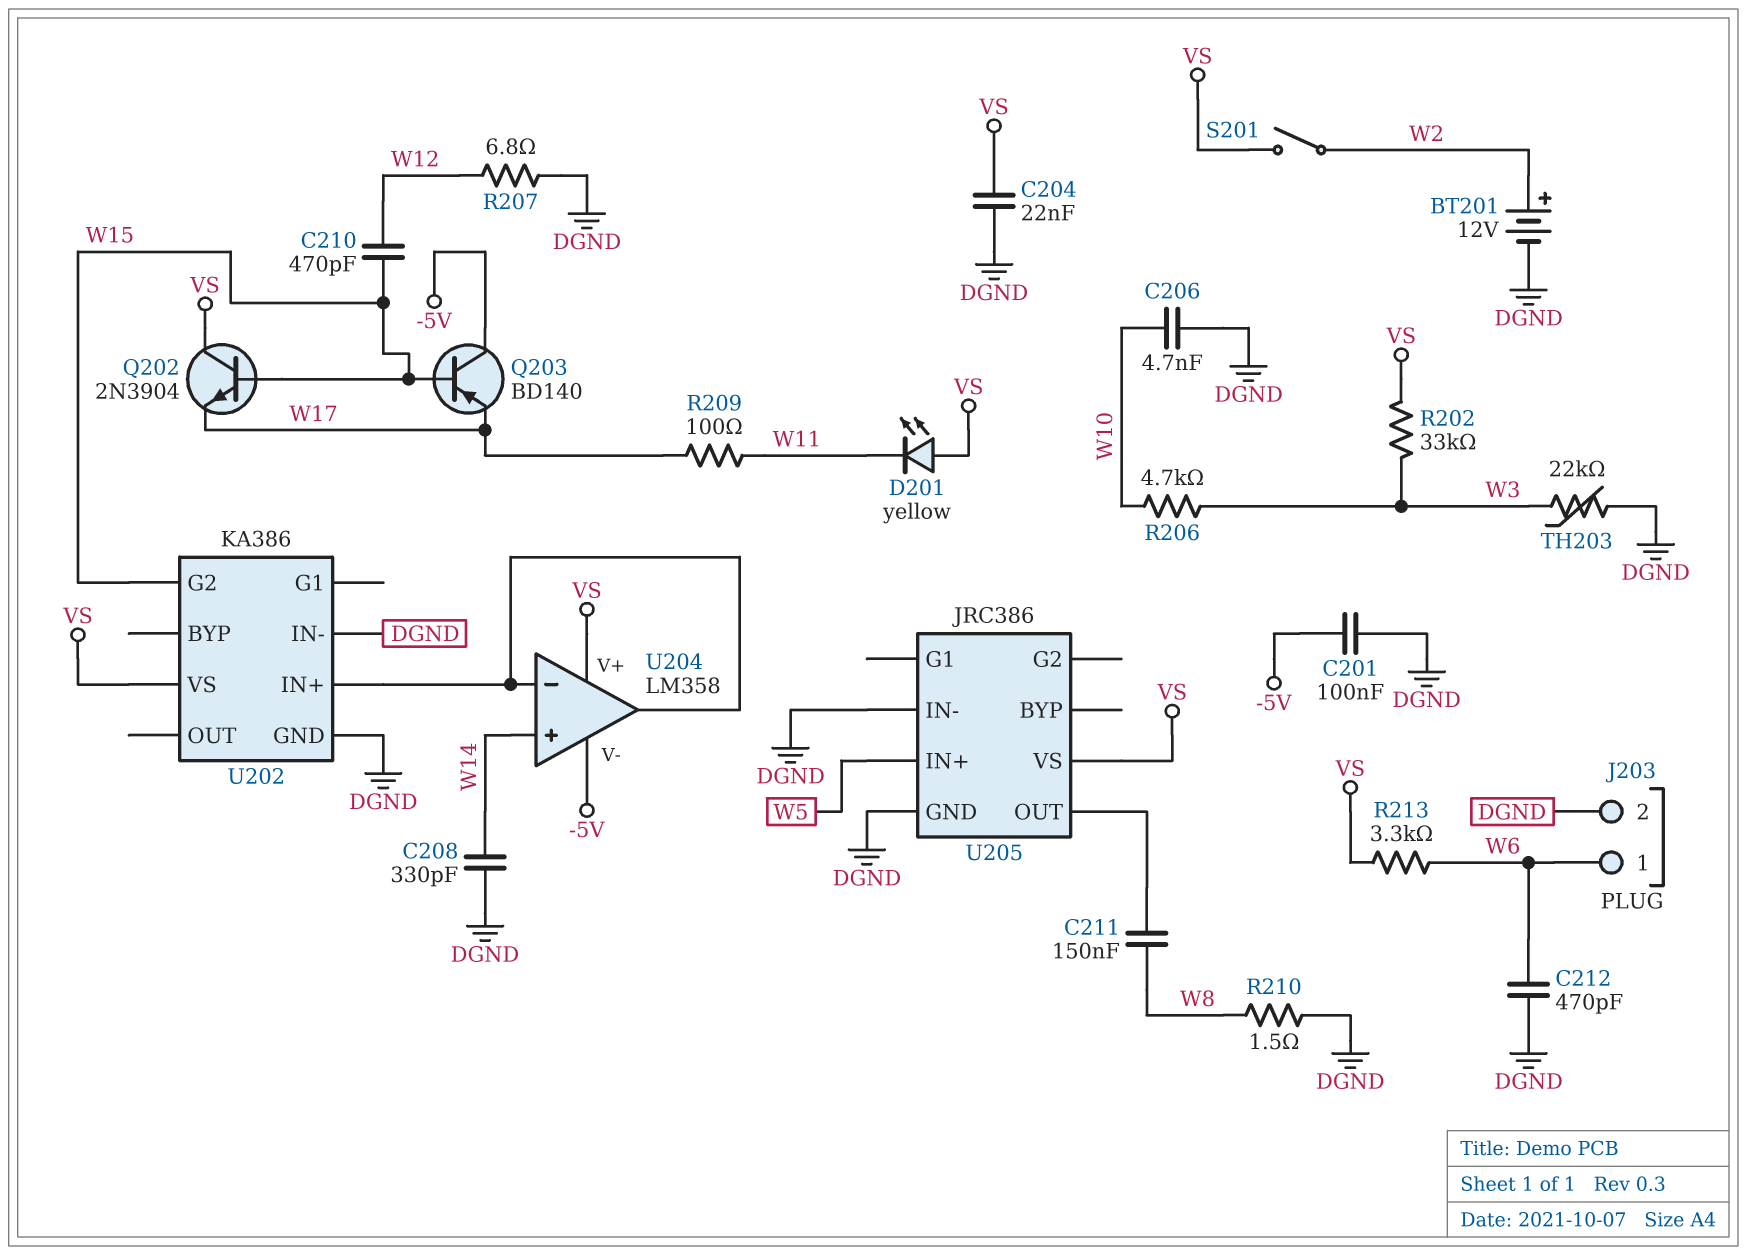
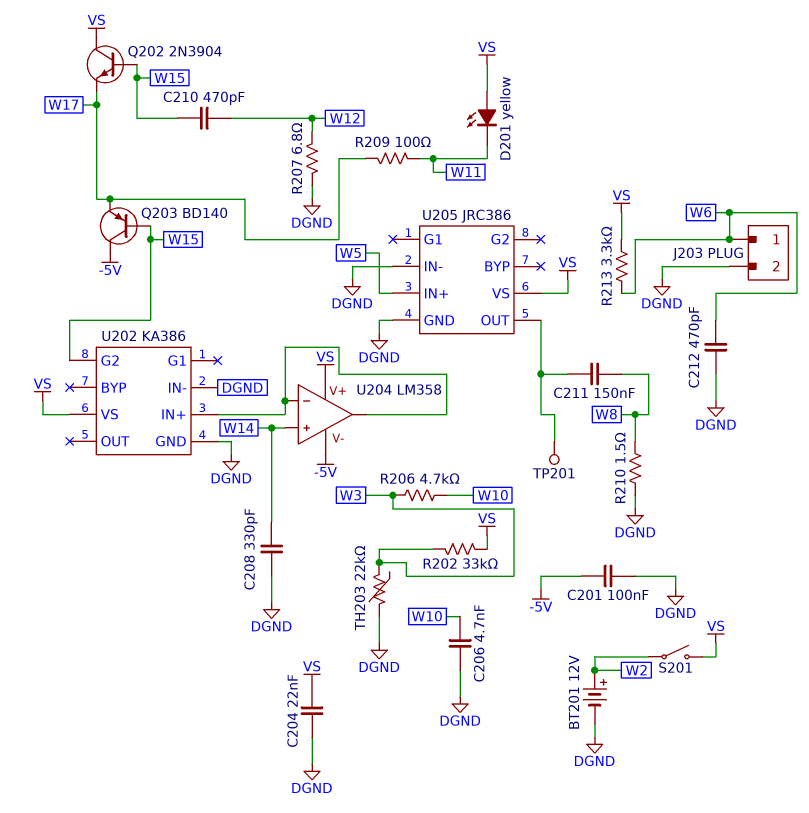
TP201: none -> test point (U205/OUT)

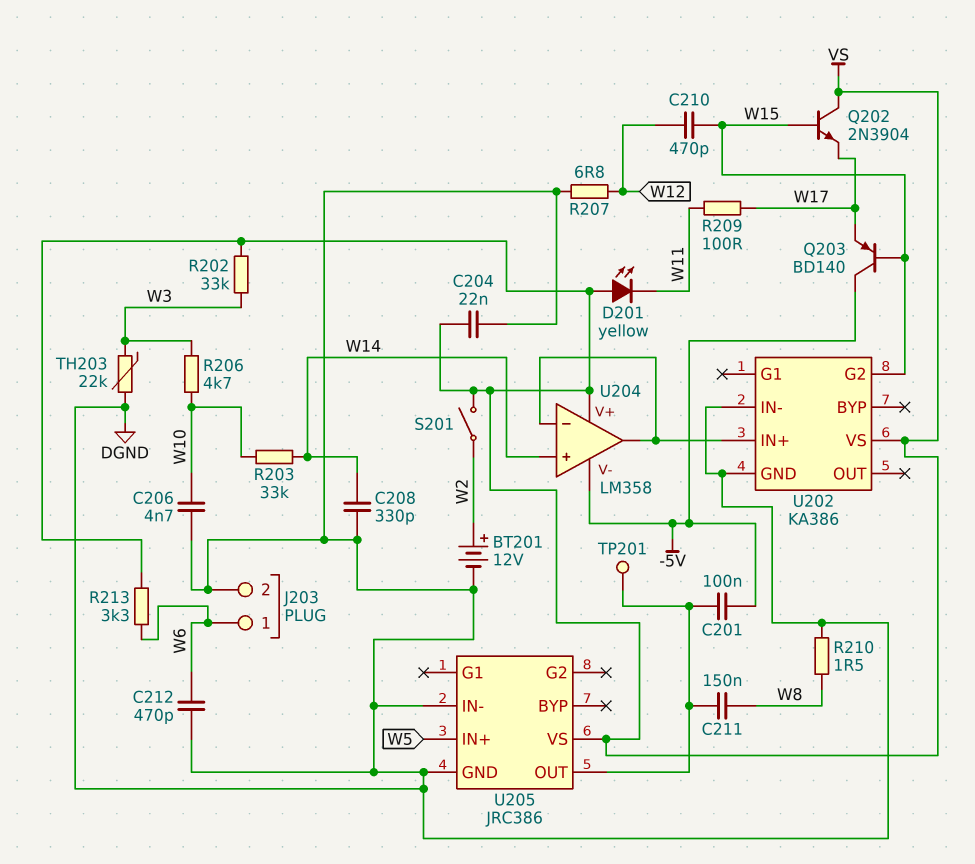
C201: 100nF (-5V, DGND) -> 100nF (-5V, U205/OUT)
R203: none -> 33k (W10, W14)

